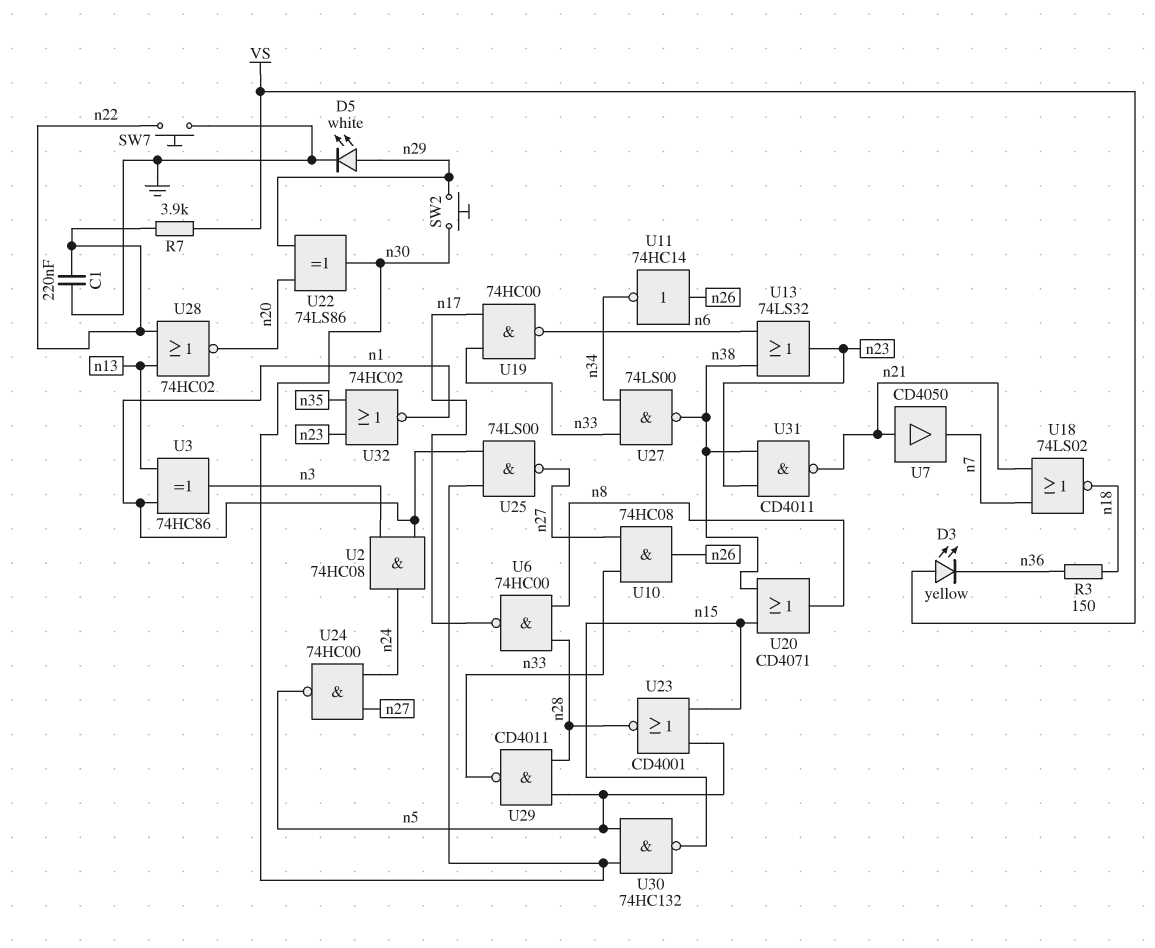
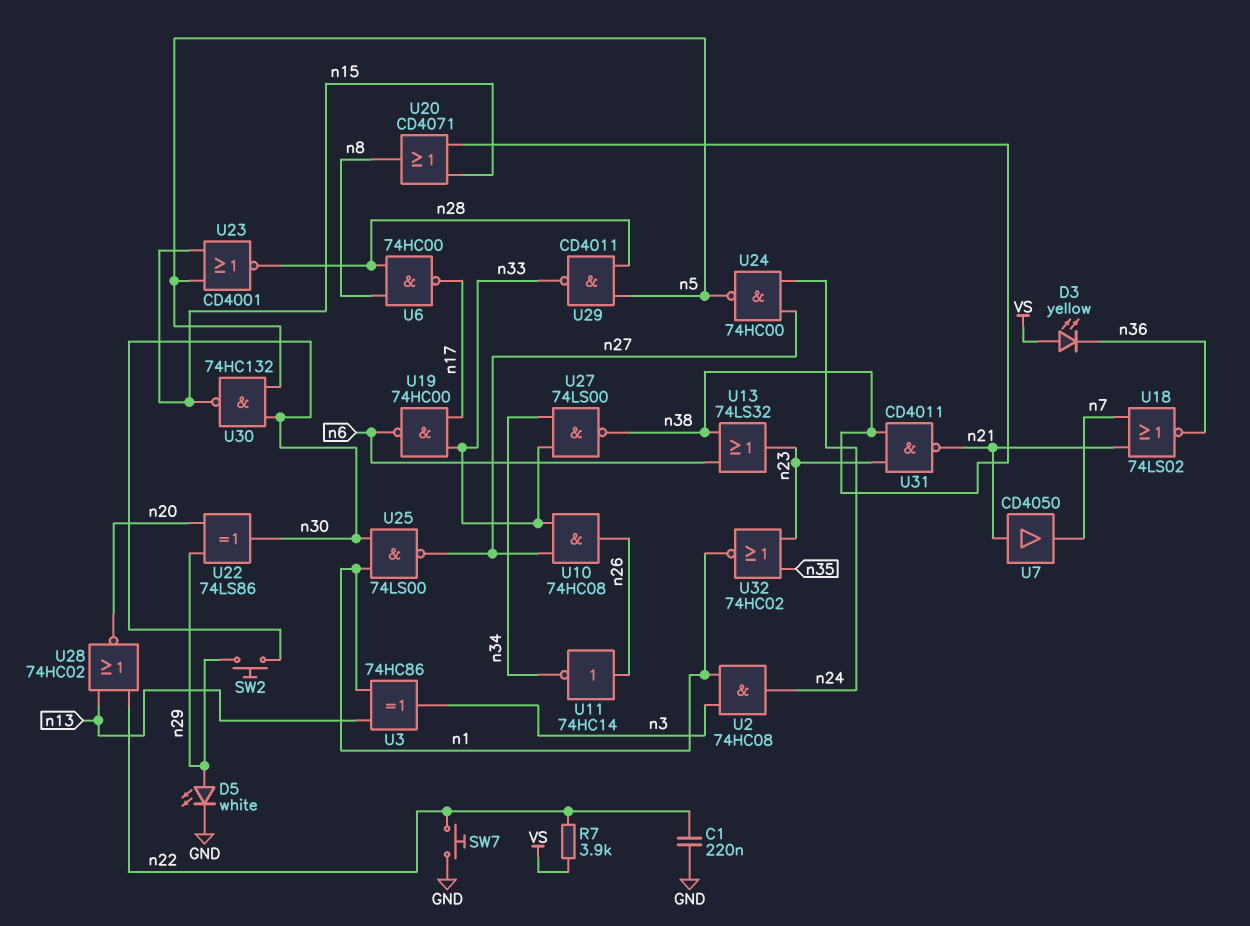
R3: 150 (n18, n36) -> none
U18: NOR 74LS02 (in n7, in n21, out n18) -> NOR 74LS02 (in n7, in n21, out n36)

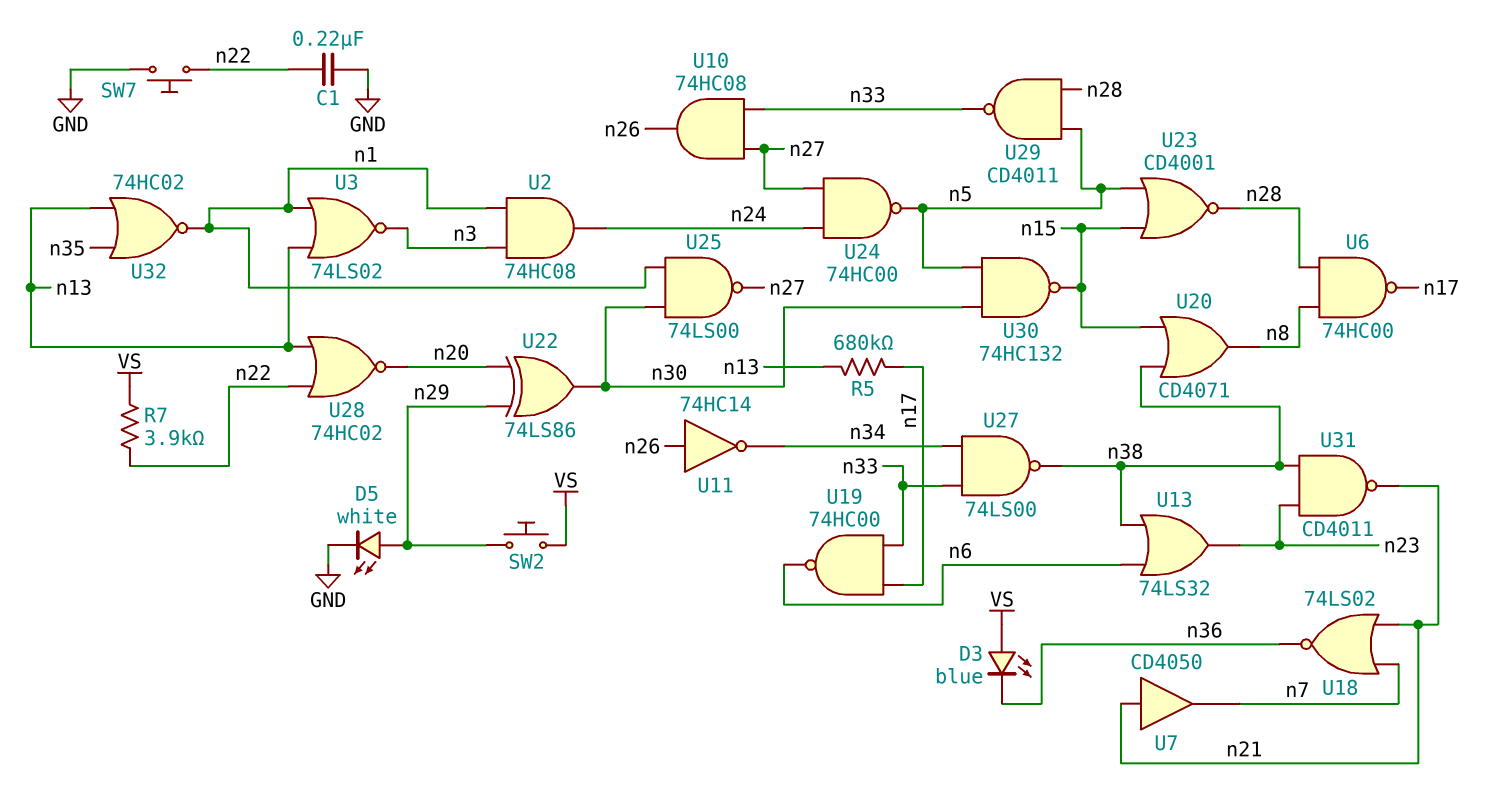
D3: LED yellow (A VS, K n36) -> LED blue (A VS, K n36)
R5: none -> 680k (n13, n17)
SW2: button (n29, n30) -> button (VS, n29)
U3: XOR 74HC86 (in n1, in n13, out n3) -> NOR 74LS02 (in n1, in n13, out n3)
U32: NOR 74HC02 (in n23, in n35, out n1) -> NOR 74HC02 (in n13, in n35, out n1)

